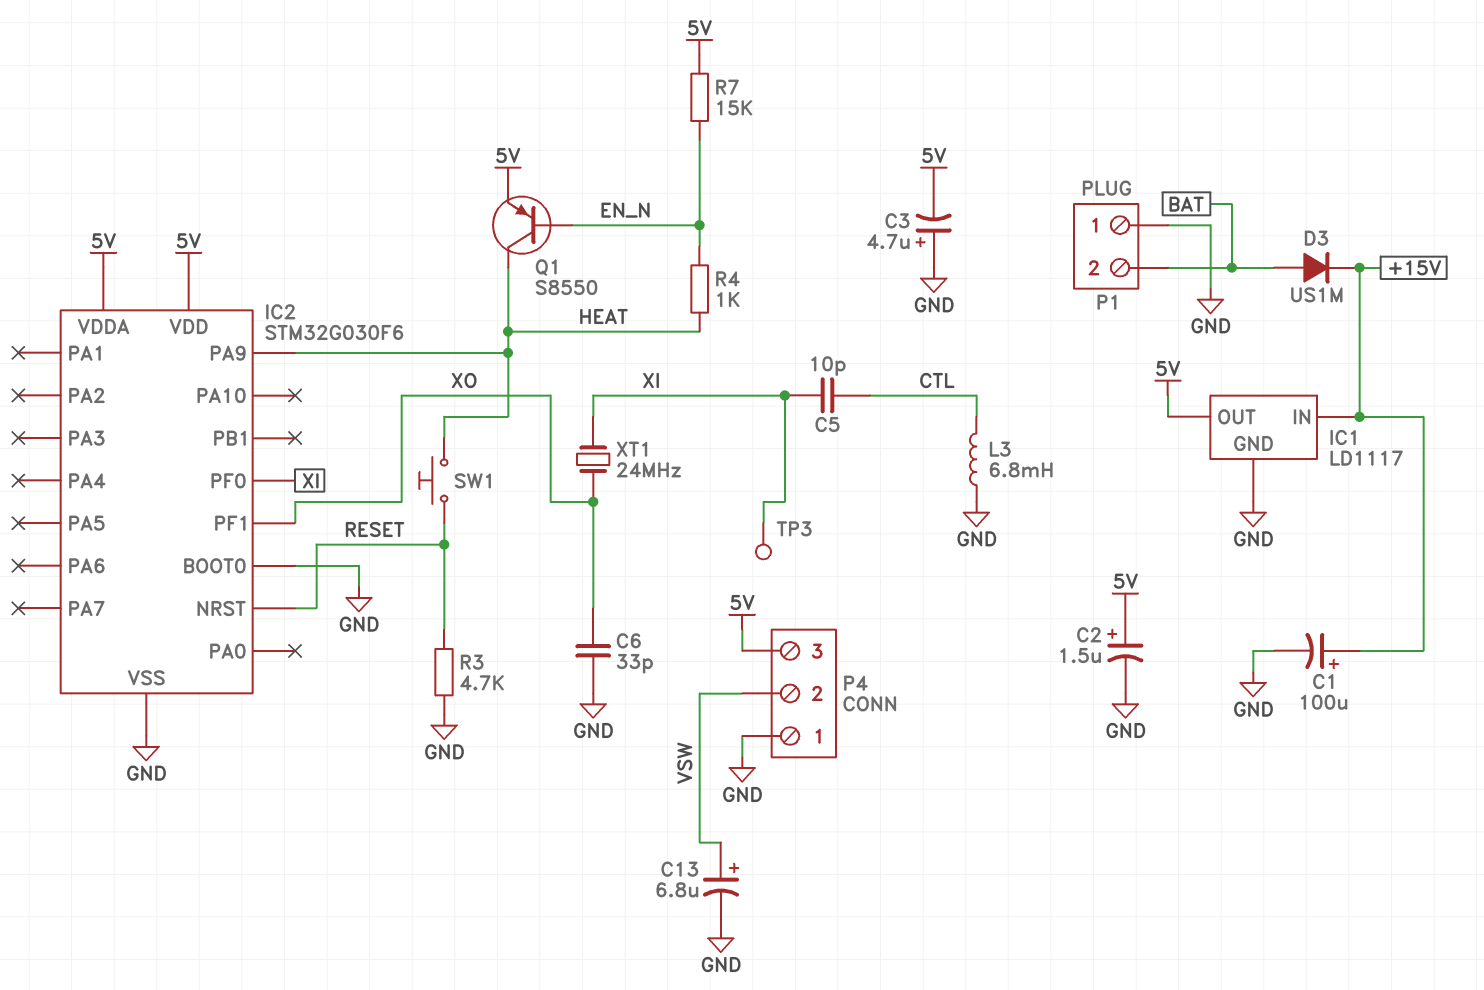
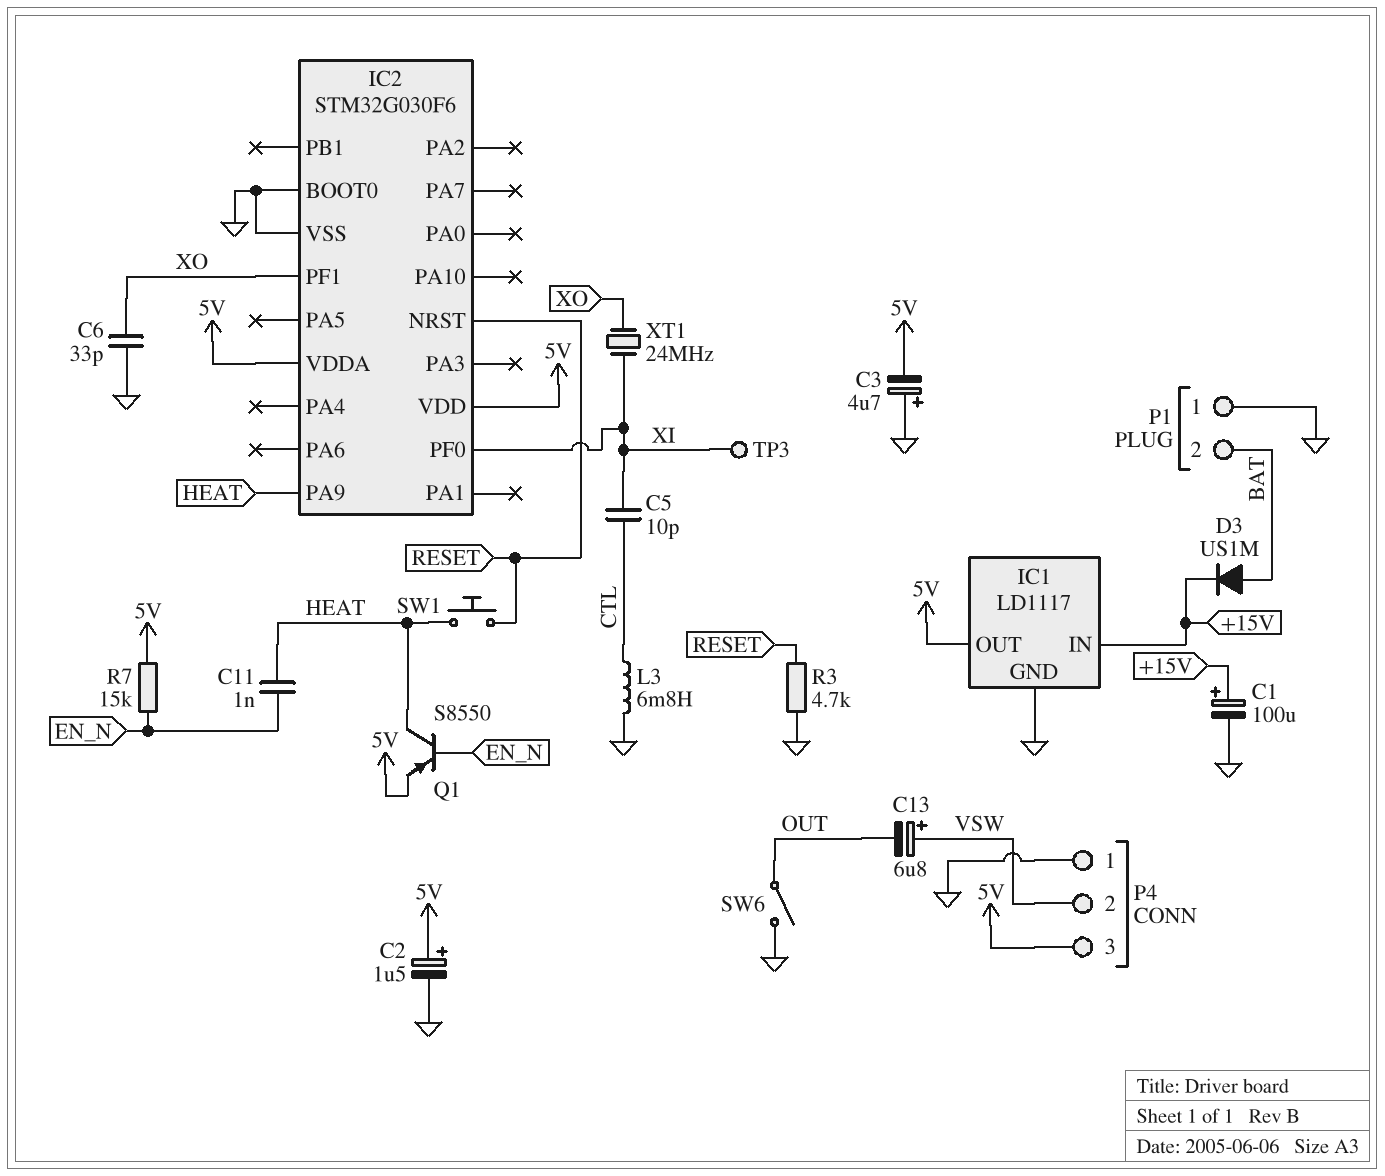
C11: none -> 1nF (EN_N, HEAT)
C13: 6.8uF (plus VSW, minus GND) -> 6.8uF (plus VSW, minus OUT)
R4: 1k (EN_N, HEAT) -> none
SW6: none -> switch (GND, OUT)

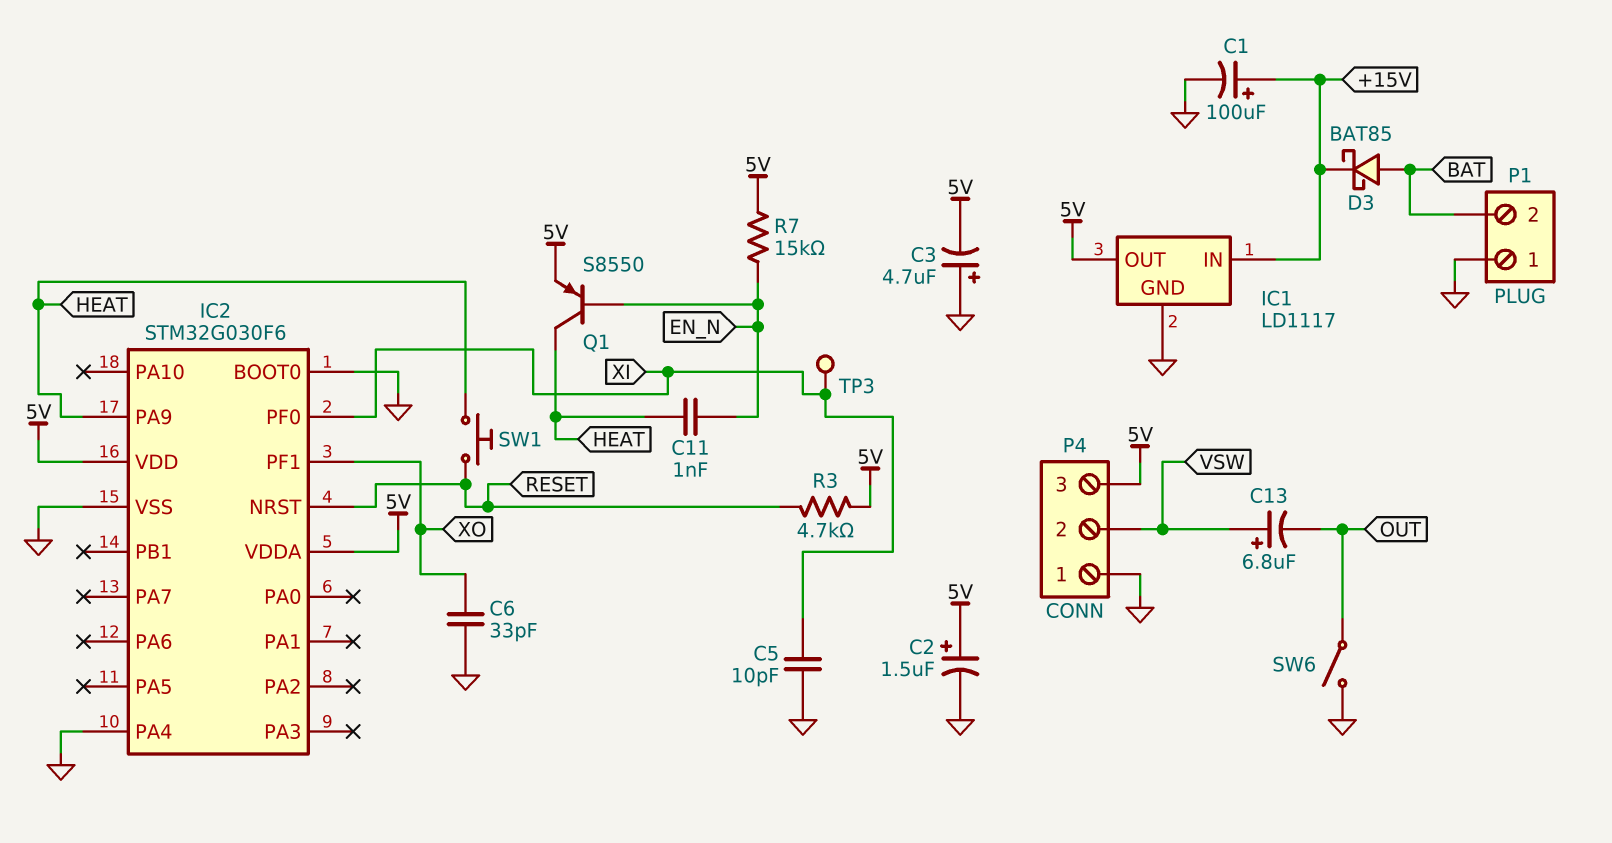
C5: 10pF (CTL, XI) -> 10pF (GND, XI)
D3: diode US1M (A BAT, K +15V) -> schottky BAT85 (A BAT, K +15V)
IC2 pin PA4: none -> GND
L3: 6.8mH (CTL, GND) -> none
R3: 4.7k (GND, RESET) -> 4.7k (5V, RESET)
XT1: 24MHz (XI, XO) -> none

